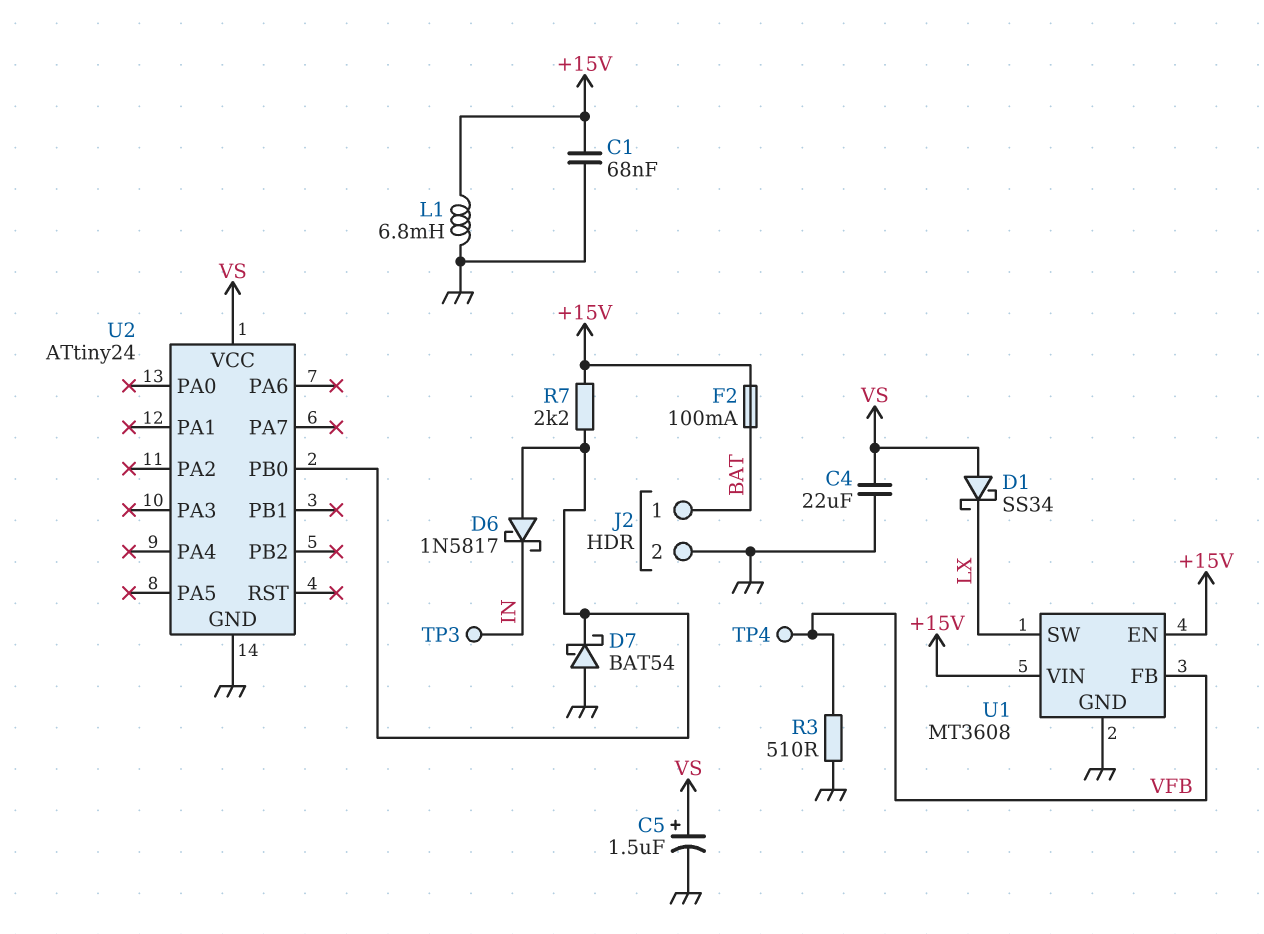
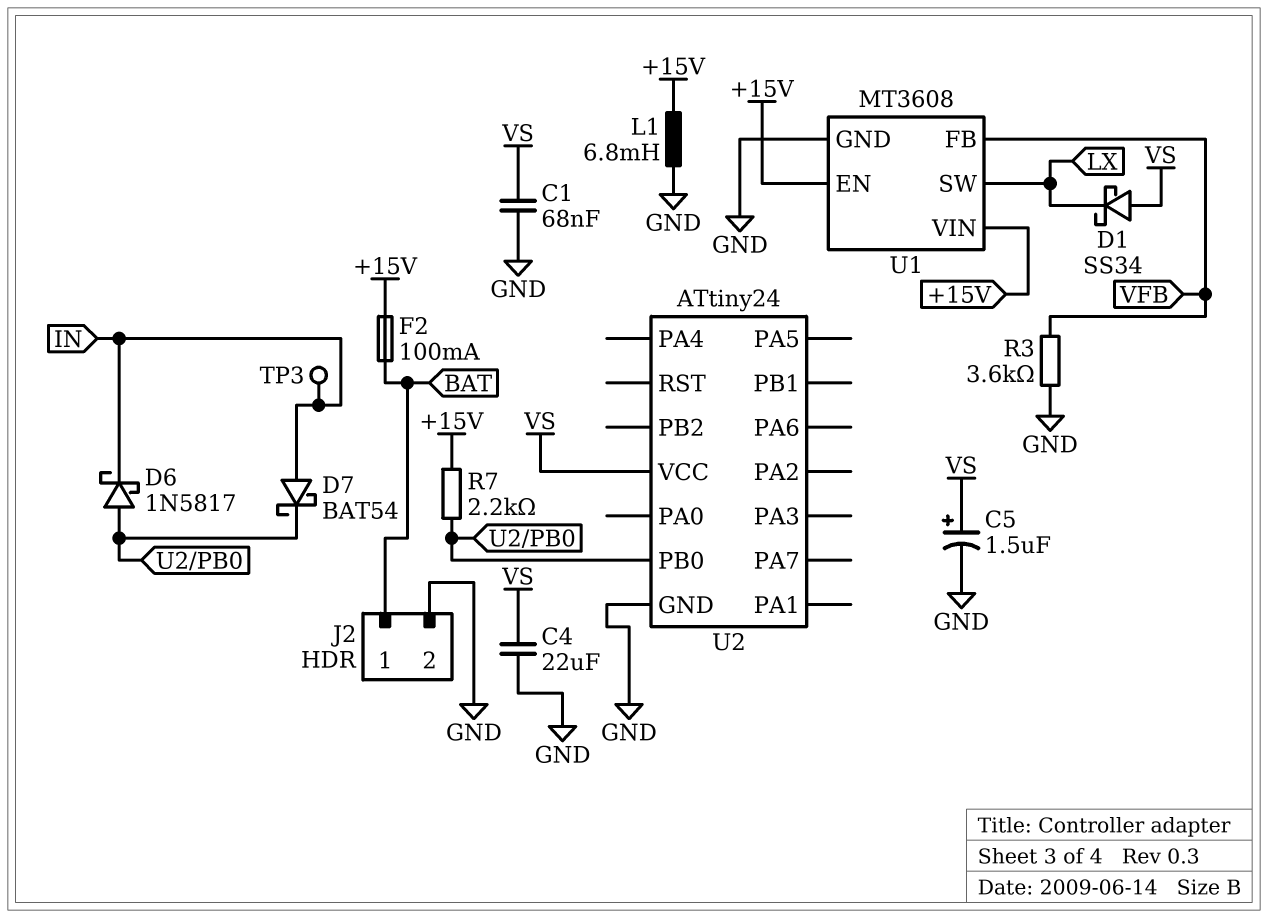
C1: 68nF (+15V, GND) -> 68nF (GND, VS)
D7: schottky BAT54 (A GND, K U2/PB0) -> schottky BAT54 (A IN, K U2/PB0)
R3: 510 (GND, VFB) -> 3.6k (GND, VFB)
TP4: test point (VFB) -> none

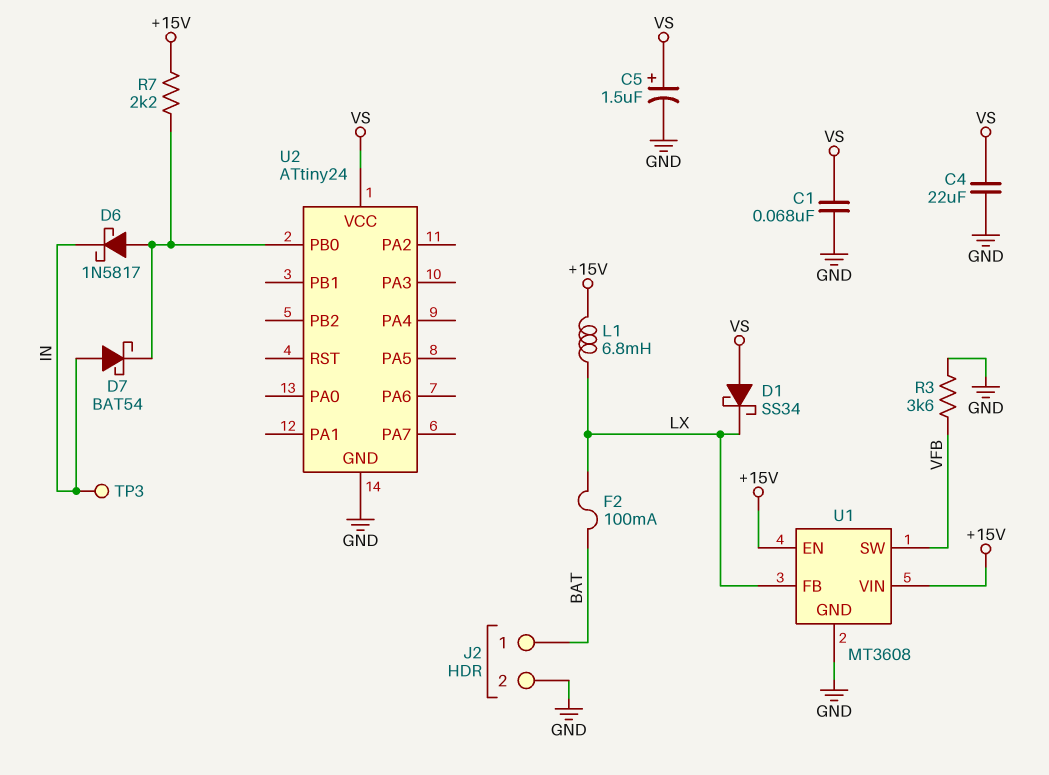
F2: 100mA (+15V, BAT) -> 100mA (BAT, LX)
L1: 6.8mH (+15V, GND) -> 6.8mH (+15V, LX)
U1 pin FB: VFB -> LX
U1 pin SW: LX -> VFB

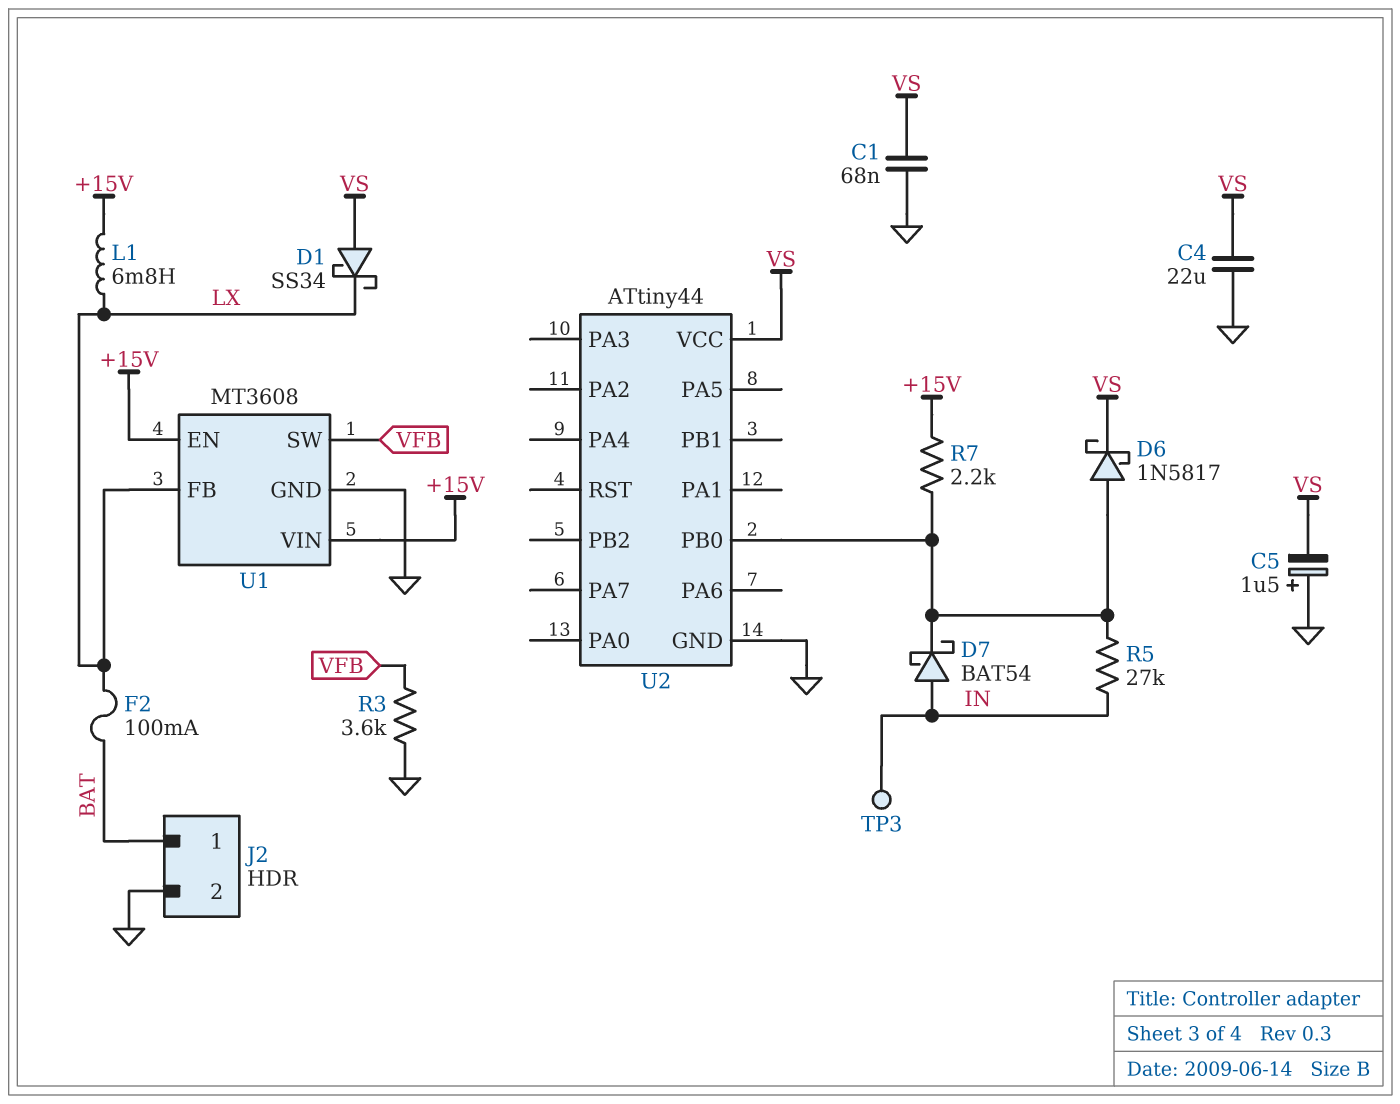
C5: 1.5uF (plus VS, minus GND) -> 1.5uF (plus GND, minus VS)
D6: schottky 1N5817 (A U2/PB0, K IN) -> schottky 1N5817 (A U2/PB0, K VS)
R5: none -> 27k (IN, U2/PB0)
U2: ATtiny24 -> ATtiny44

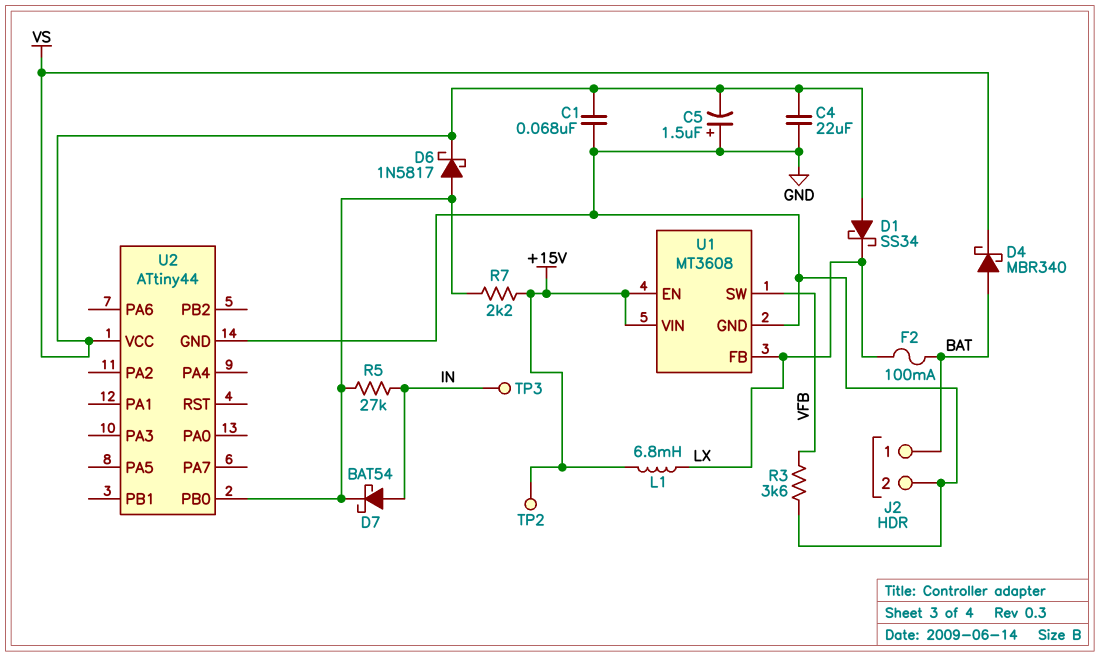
D4: none -> schottky MBR340 (A BAT, K VS)
TP2: none -> test point (+15V)

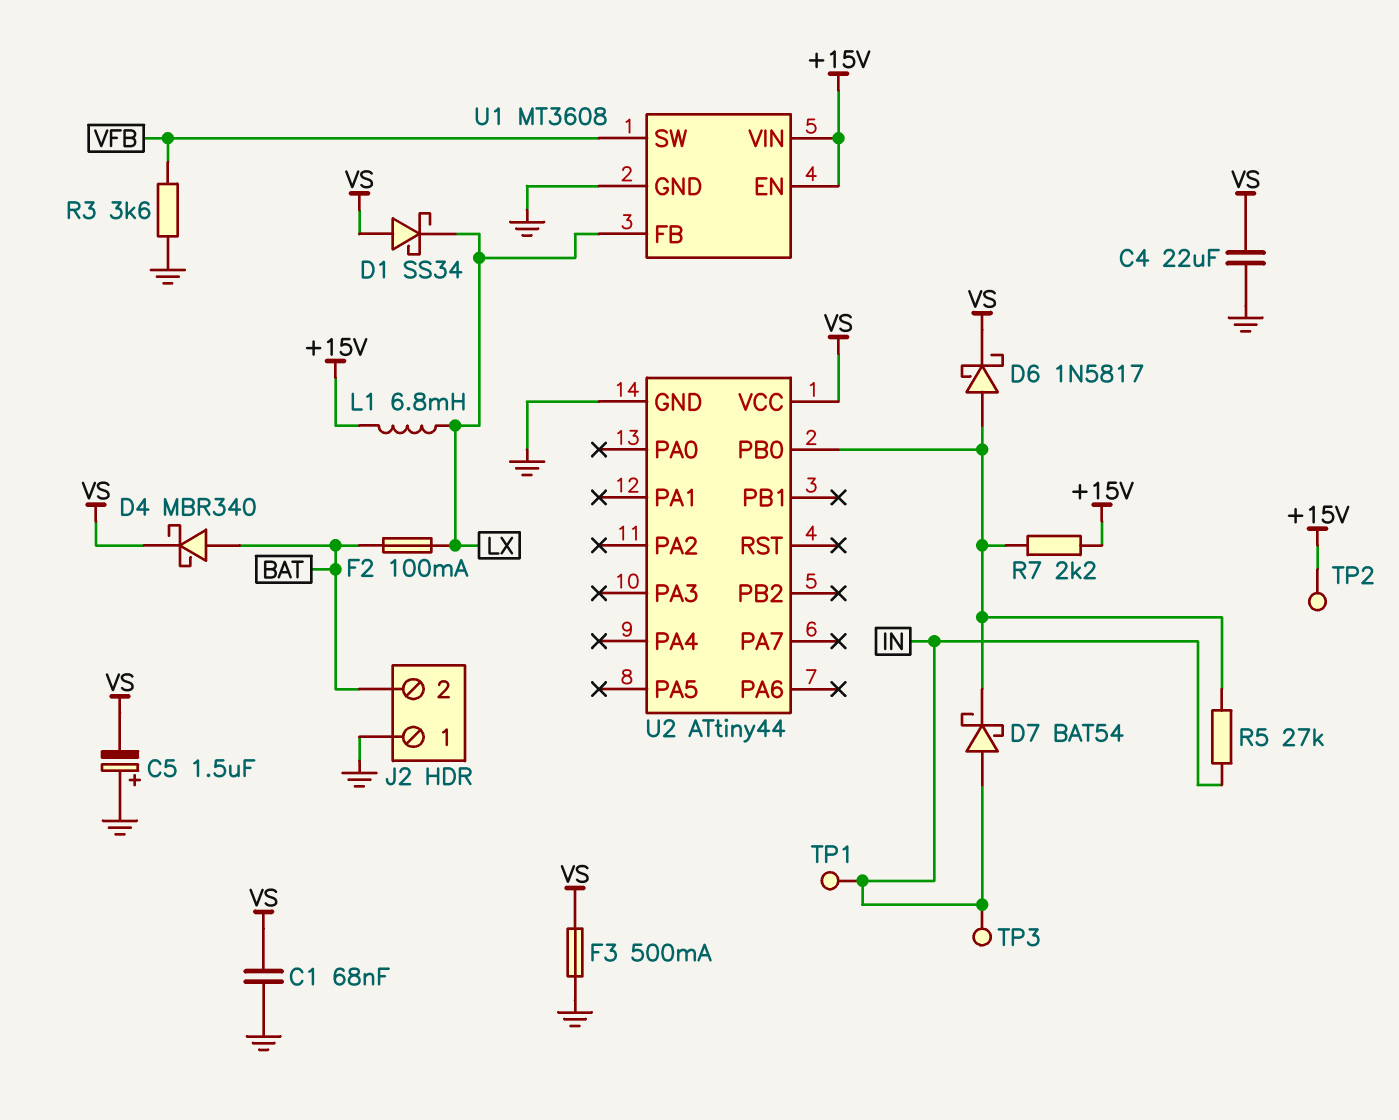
F3: none -> 500mA (GND, VS)
J2 pin 1: BAT -> GND
J2 pin 2: GND -> BAT
TP1: none -> test point (IN)

